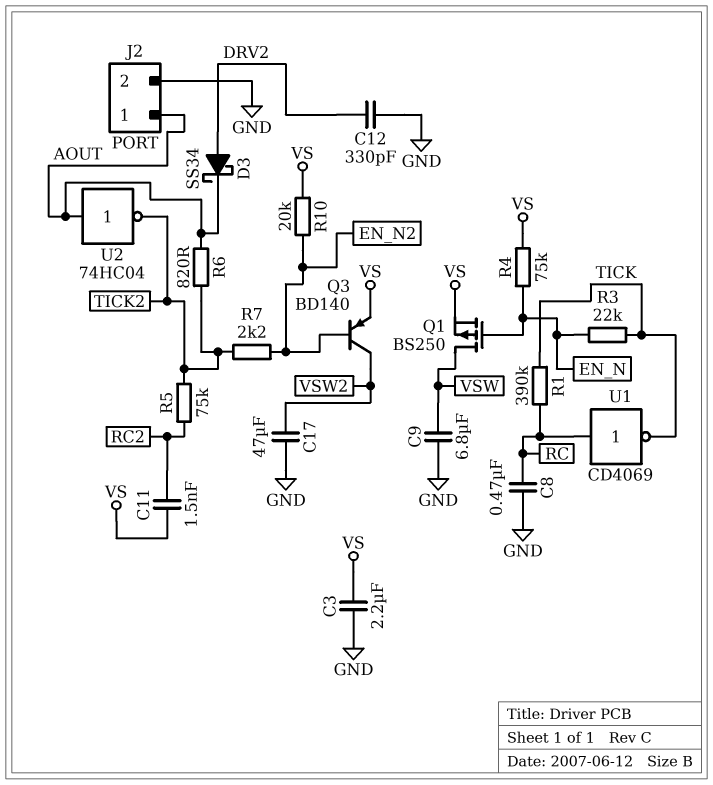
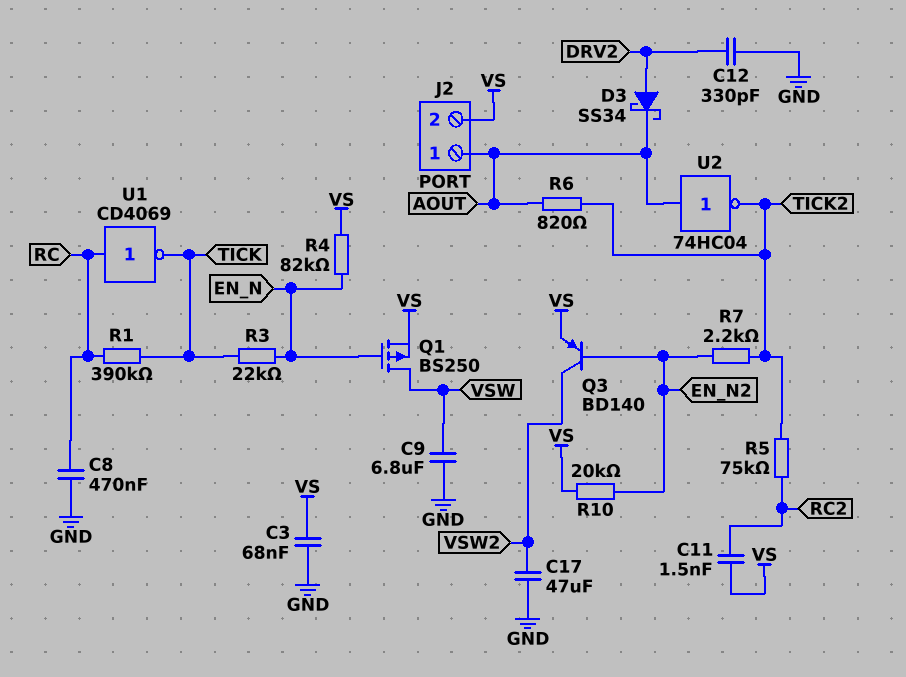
C3: 2.2uF (GND, VS) -> 68nF (GND, VS)
J2 pin 2: GND -> VS
R4: 75k (EN_N, VS) -> 82k (EN_N, VS)

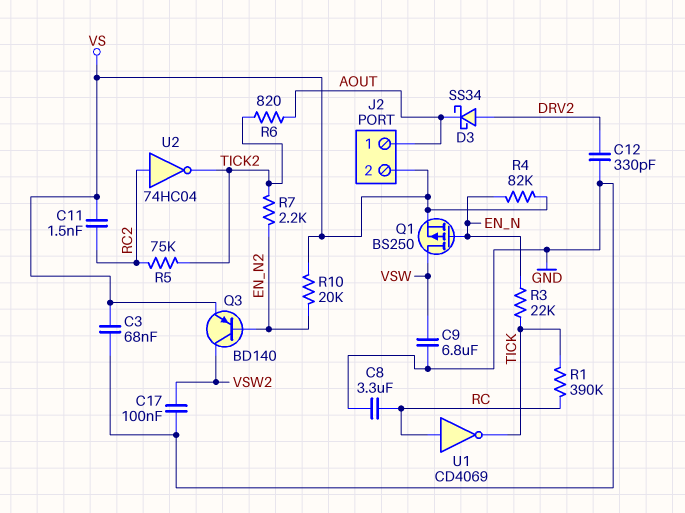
C8: 470nF (GND, RC) -> 3.3uF (GND, RC)
C17: 47uF (GND, VSW2) -> 100nF (GND, VSW2)
U2: NOT 74HC04 (in AOUT, out TICK2) -> NOT 74HC04 (in RC2, out TICK2)

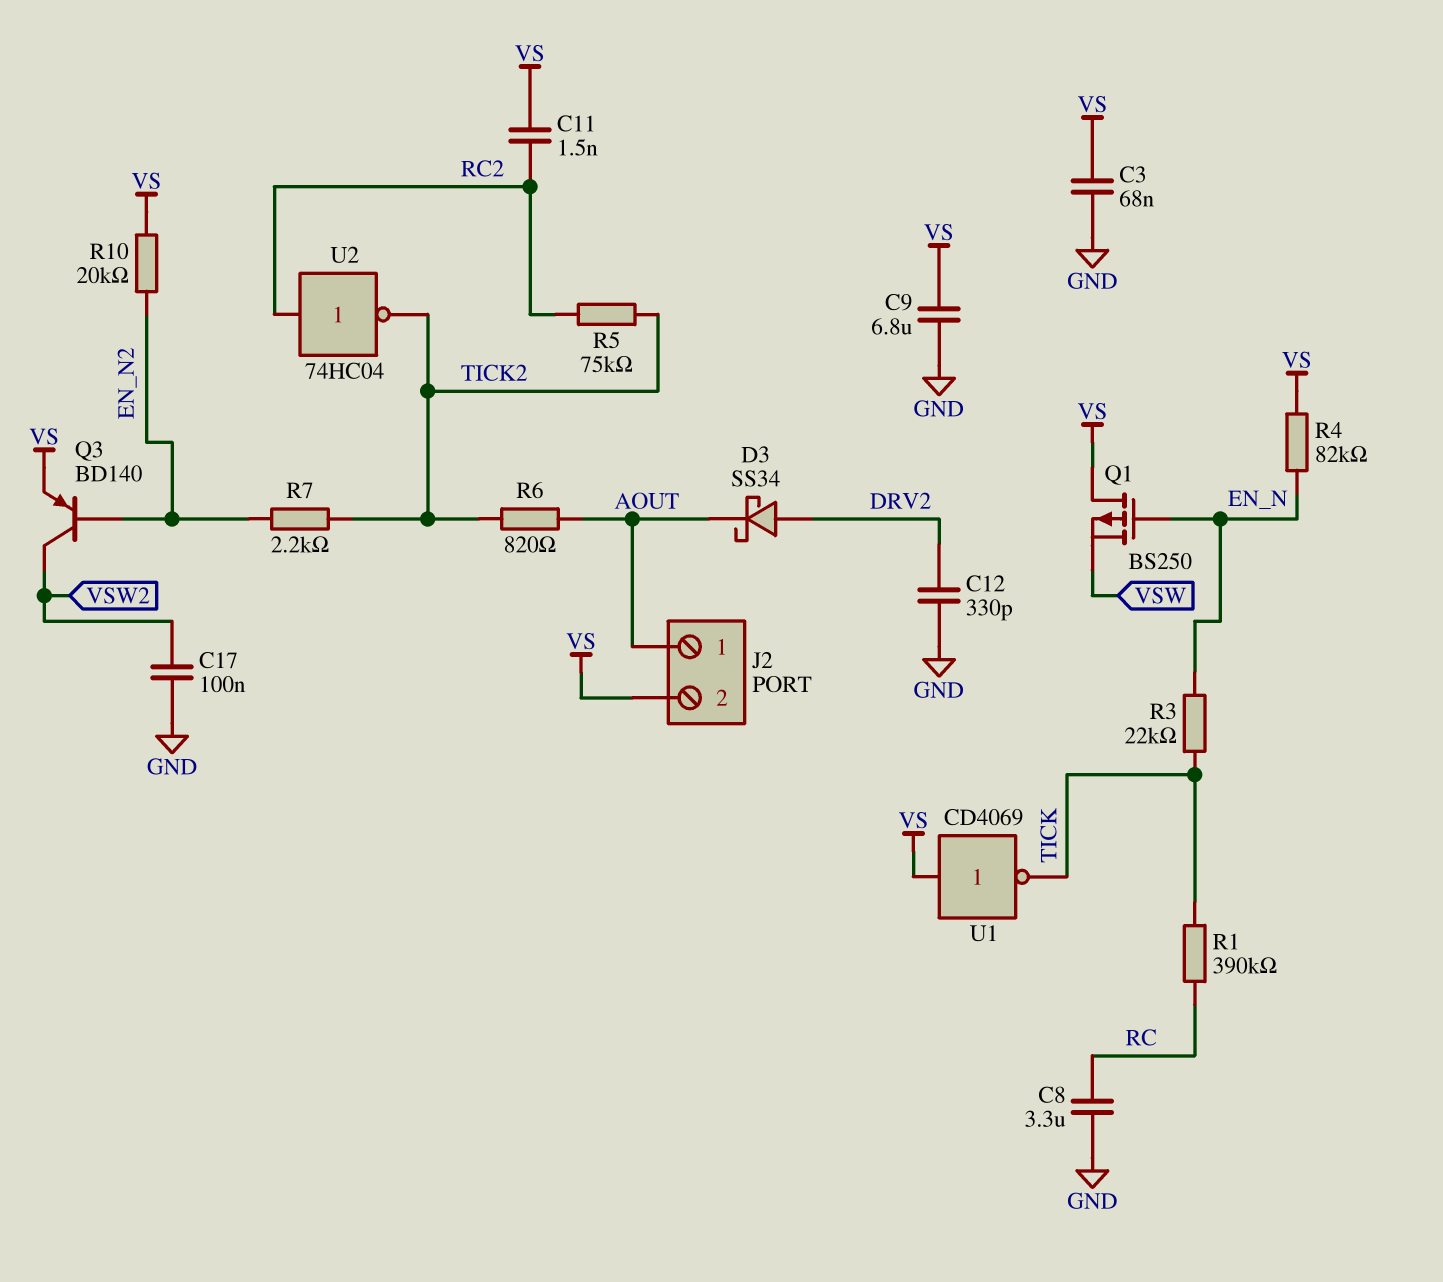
C9: 6.8uF (GND, VSW) -> 6.8uF (GND, VS)
Q1: PMOS BS250 (G EN_N, D VSW, S VS) -> PMOS BS250 (G EN_N, D VS, S VSW)
U1: NOT CD4069 (in RC, out TICK) -> NOT CD4069 (in VS, out TICK)

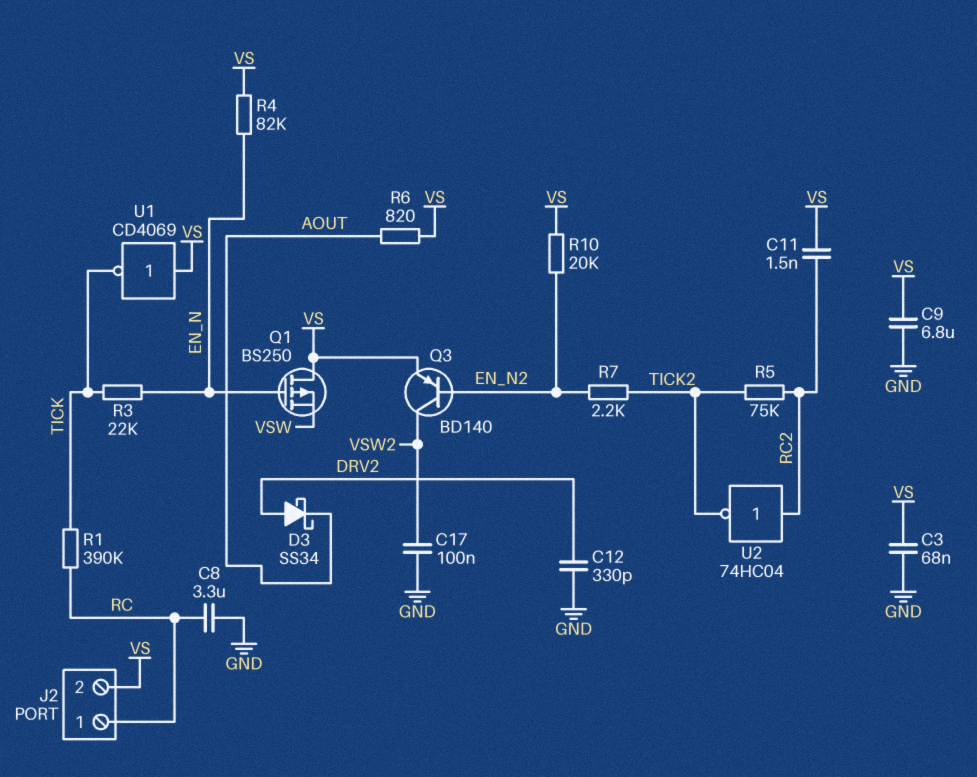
J2 pin 1: AOUT -> RC
R6: 820 (AOUT, TICK2) -> 820 (AOUT, VS)

